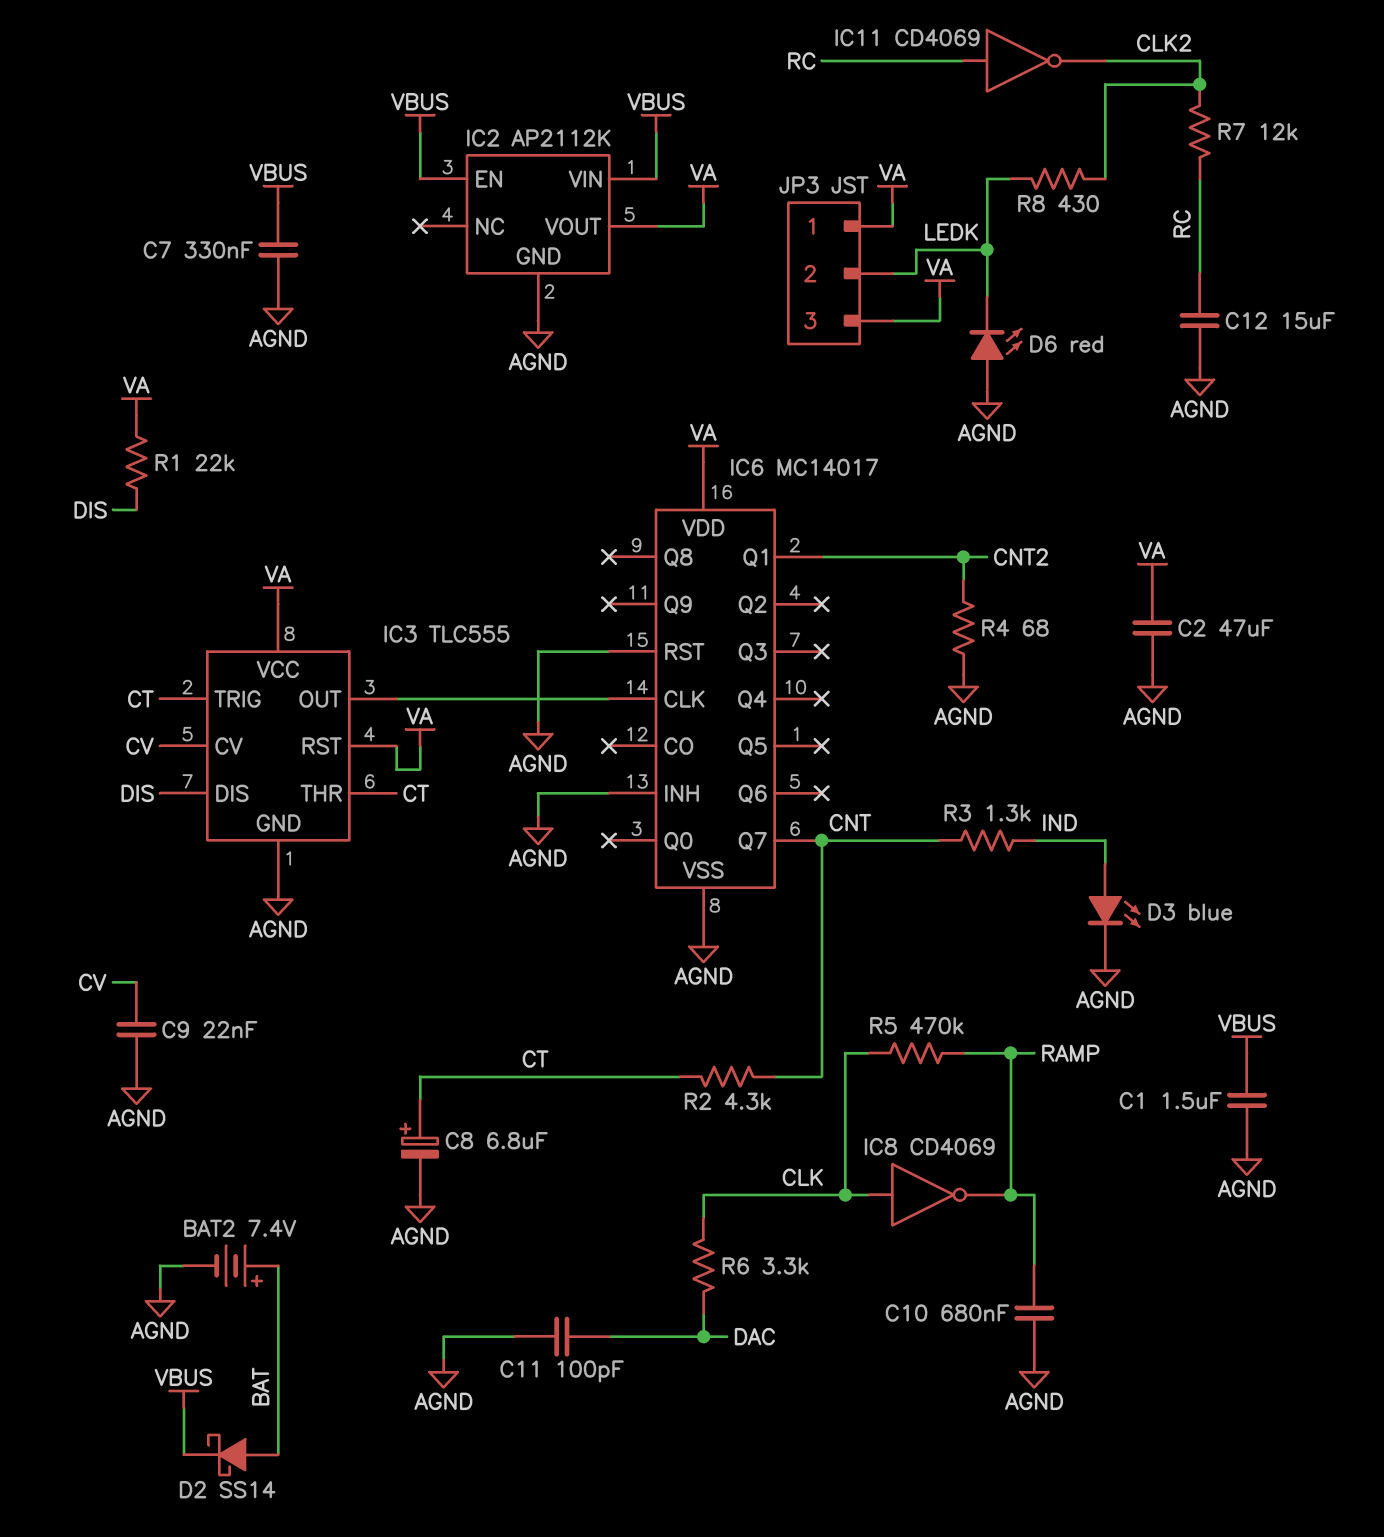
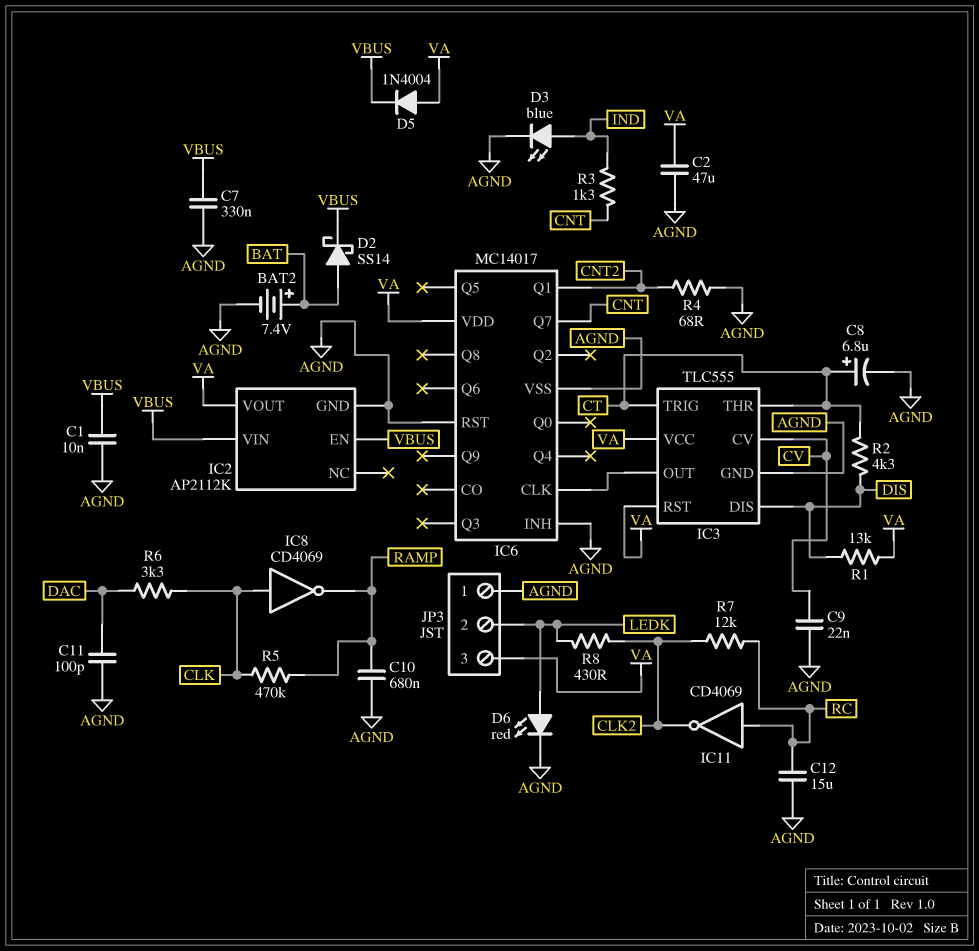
C1: 1.5uF (AGND, VBUS) -> 10nF (AGND, VBUS)
D5: none -> diode 1N4004 (A VA, K VBUS)
D6: LED red (A AGND, K LEDK) -> LED red (A LEDK, K AGND)
JP3 pin 1: VA -> AGND
R1: 22k (DIS, VA) -> 13k (DIS, VA)
R2: 4.3k (CNT, CT) -> 4.3k (CT, DIS)

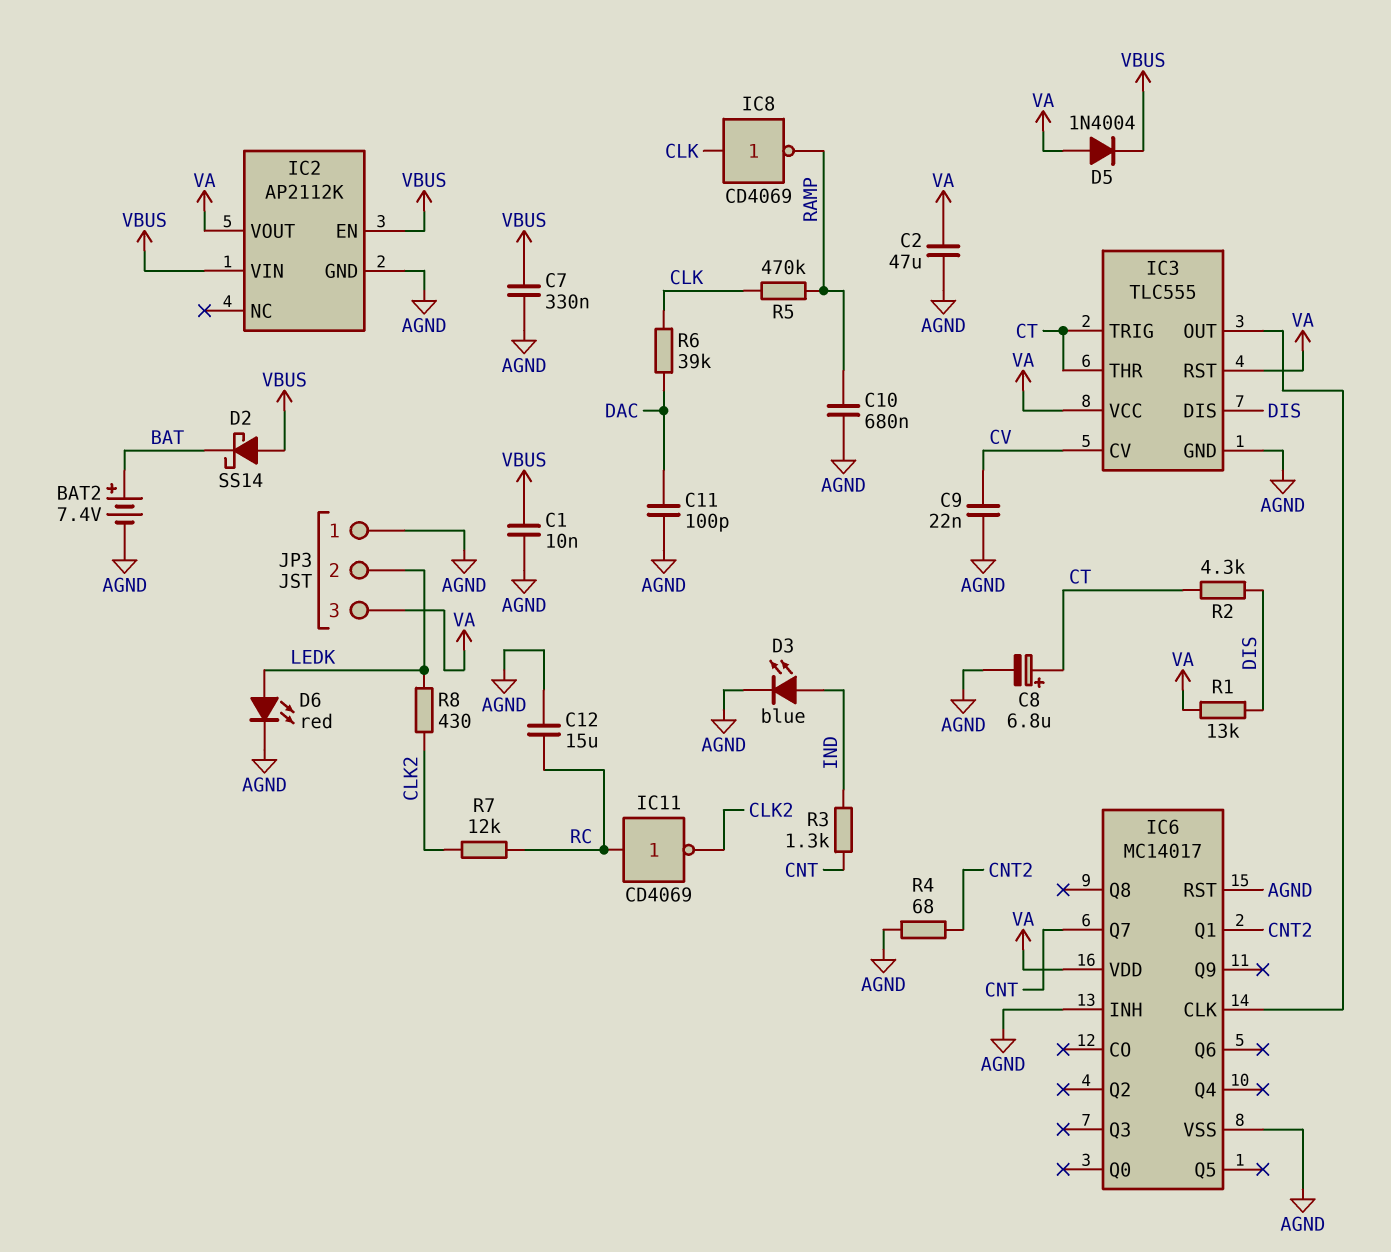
D2: schottky SS14 (A BAT, K VBUS) -> schottky SS14 (A VBUS, K BAT)
R6: 3.3k (CLK, DAC) -> 39k (CLK, DAC)

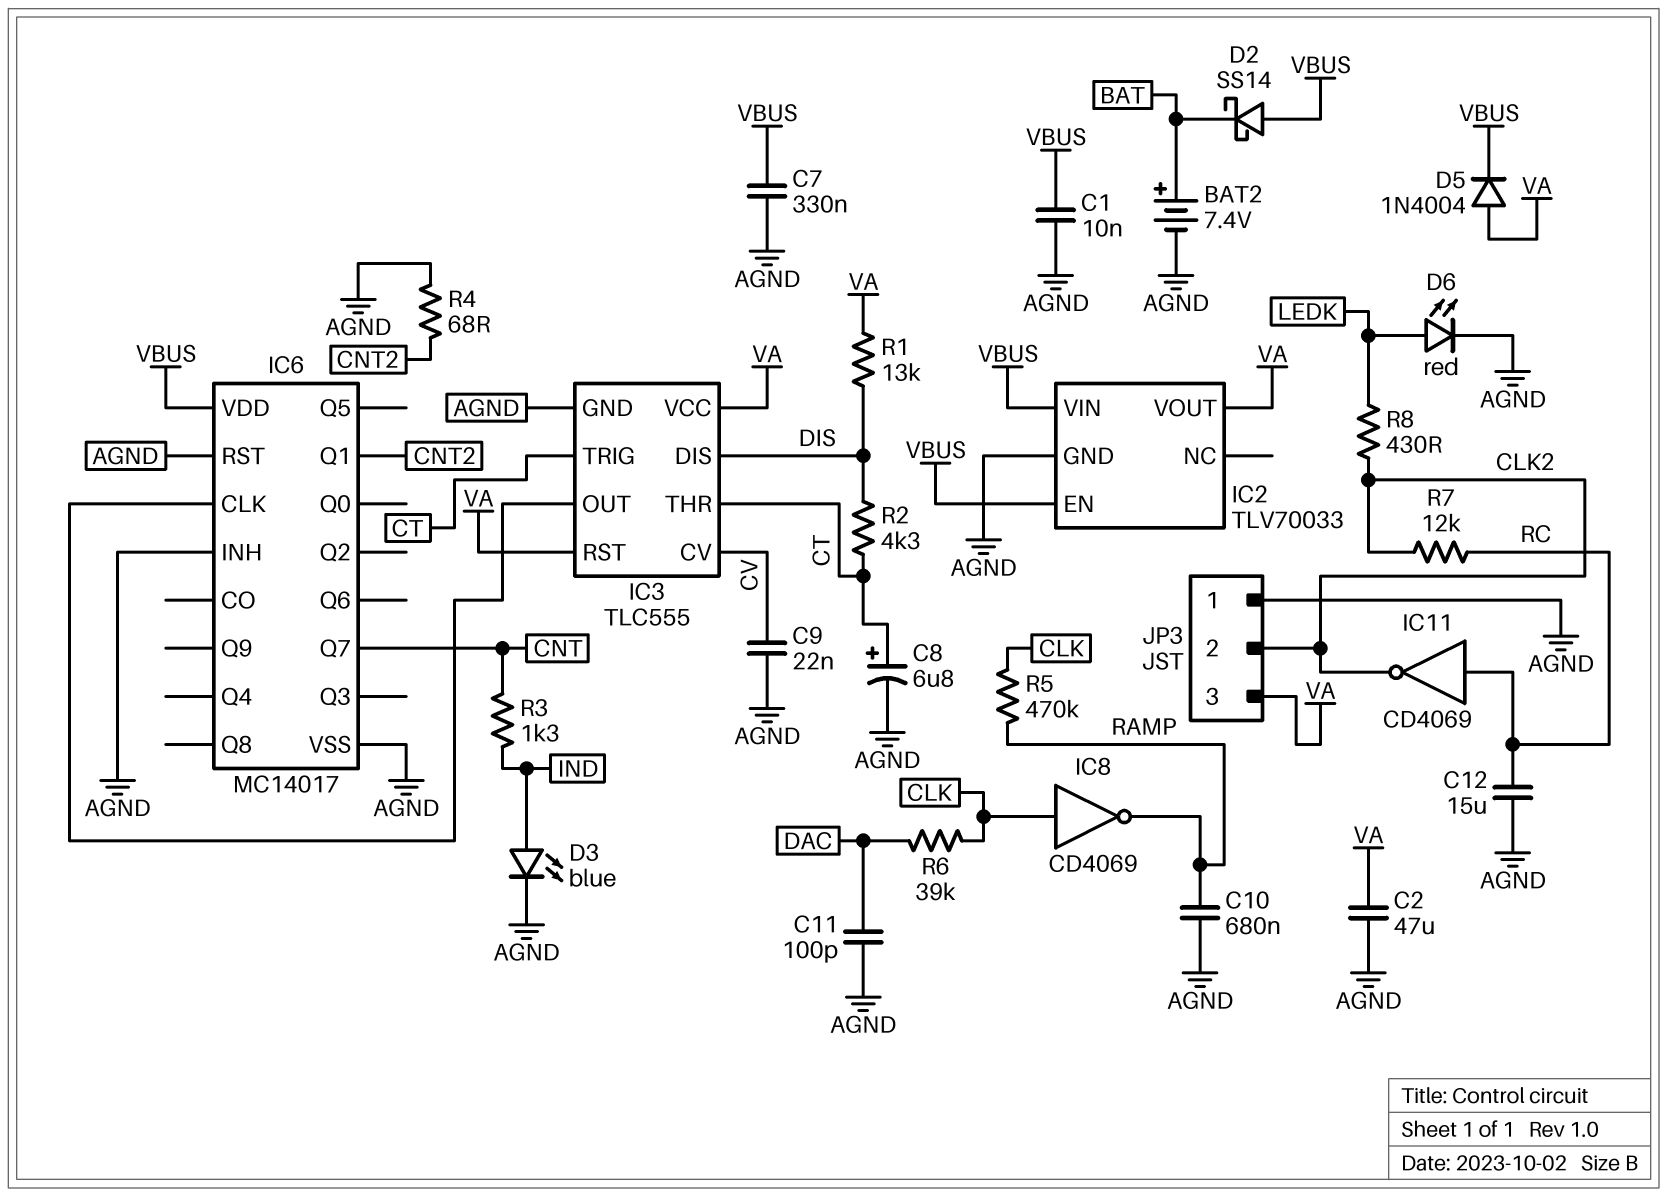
IC2: AP2112K -> TLV70033
IC6 pin VDD: VA -> VBUS
JP3 pin 2: LEDK -> CLK2

